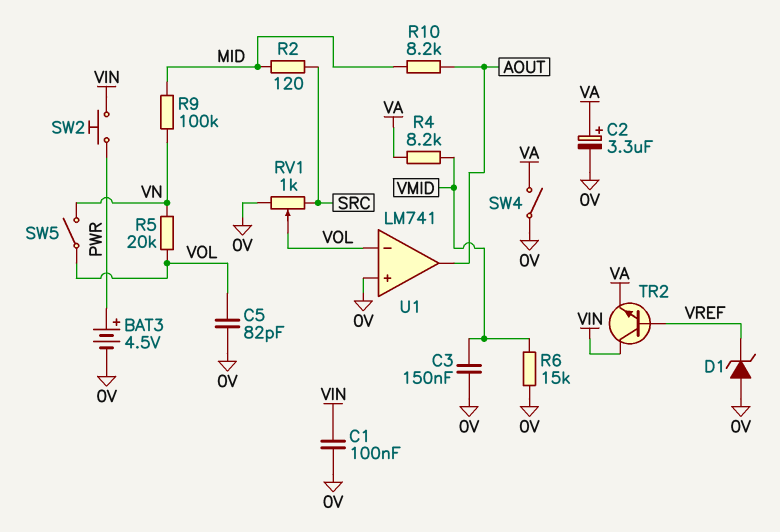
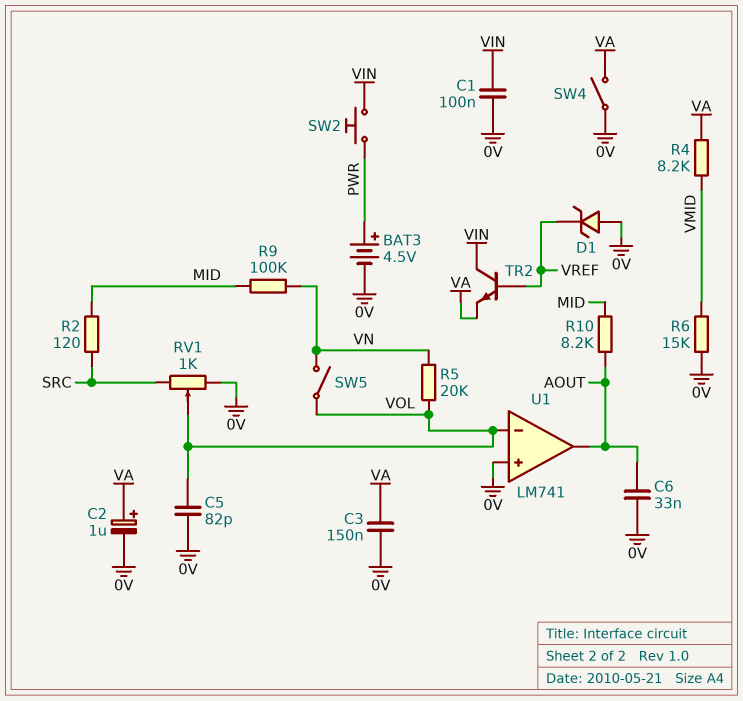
C2: 3.3uF (plus VA, minus 0V) -> 1uF (plus VA, minus 0V)
C3: 150nF (0V, VMID) -> 150nF (0V, VA)
C6: none -> 33nF (0V, AOUT)

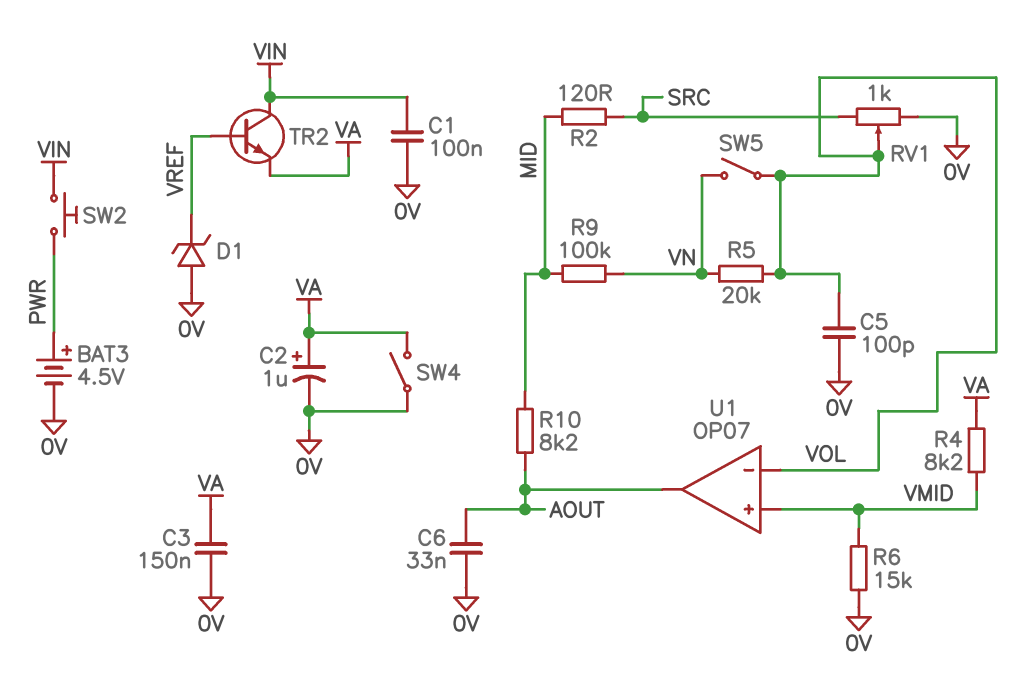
C5: 82pF (0V, VOL) -> 100pF (0V, VOL)
U1: LM741 -> OP07
U1 pin in+: 0V -> VMID

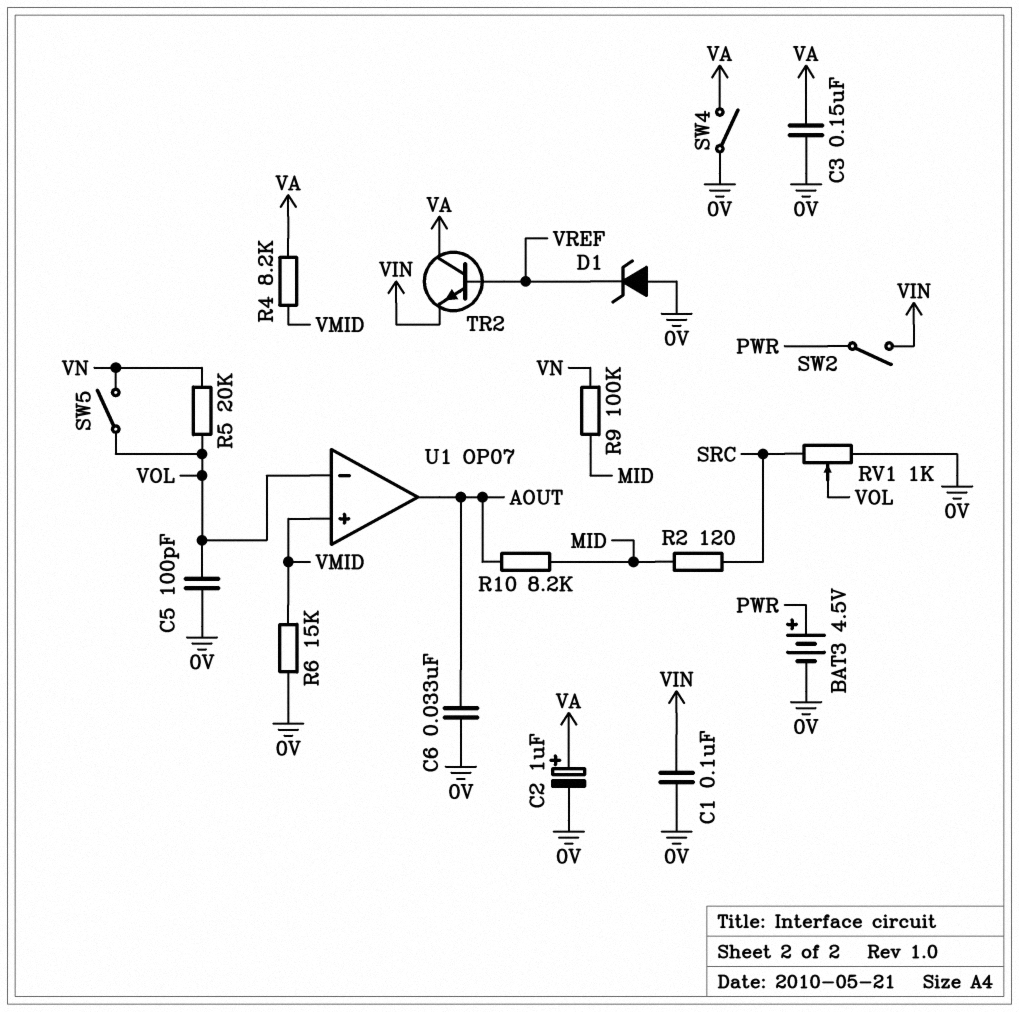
SW2: button (PWR, VIN) -> switch (PWR, VIN)
TR2: NPN (B VREF, C VIN, E VA) -> NPN (B VREF, C VA, E VIN)

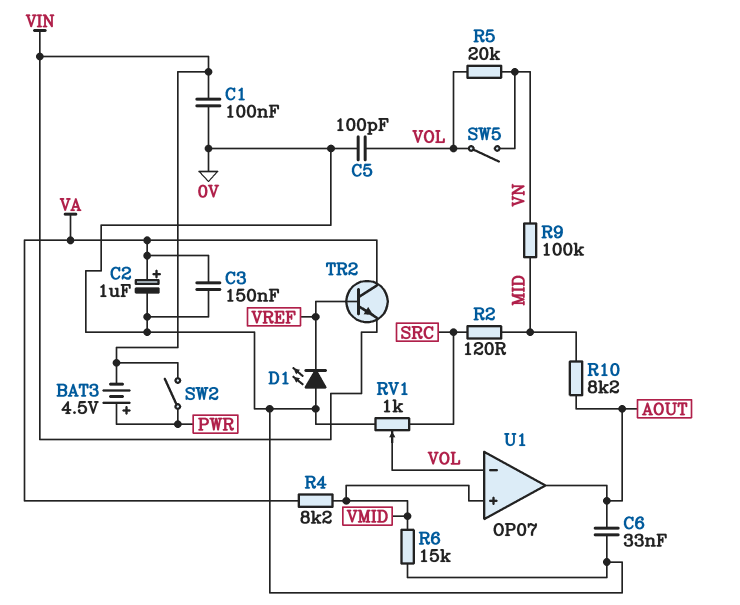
BAT3: 4.5V (plus PWR, minus 0V) -> 4.5V (plus PWR, minus VIN)
D1: zener (A 0V, K VREF) -> LED (A 0V, K VREF)
SW4: switch (0V, VA) -> none

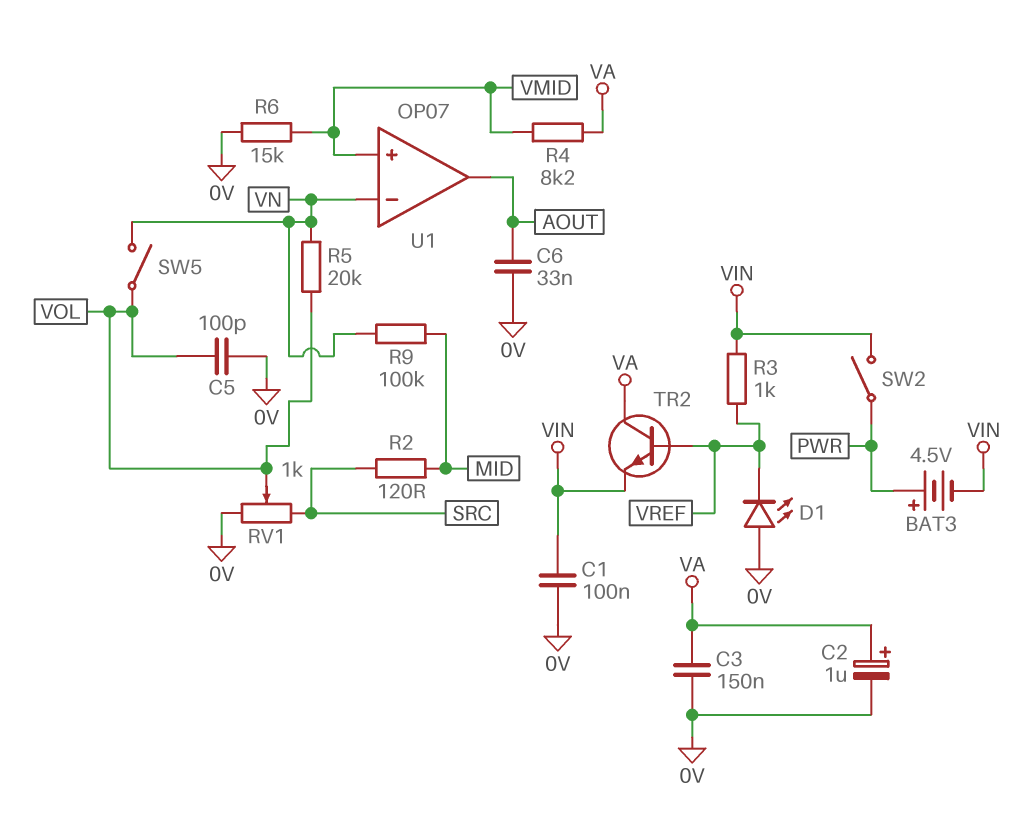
R3: none -> 1k (VIN, VREF)
R10: 8.2k (AOUT, MID) -> none
U1 pin in-: VOL -> VN

